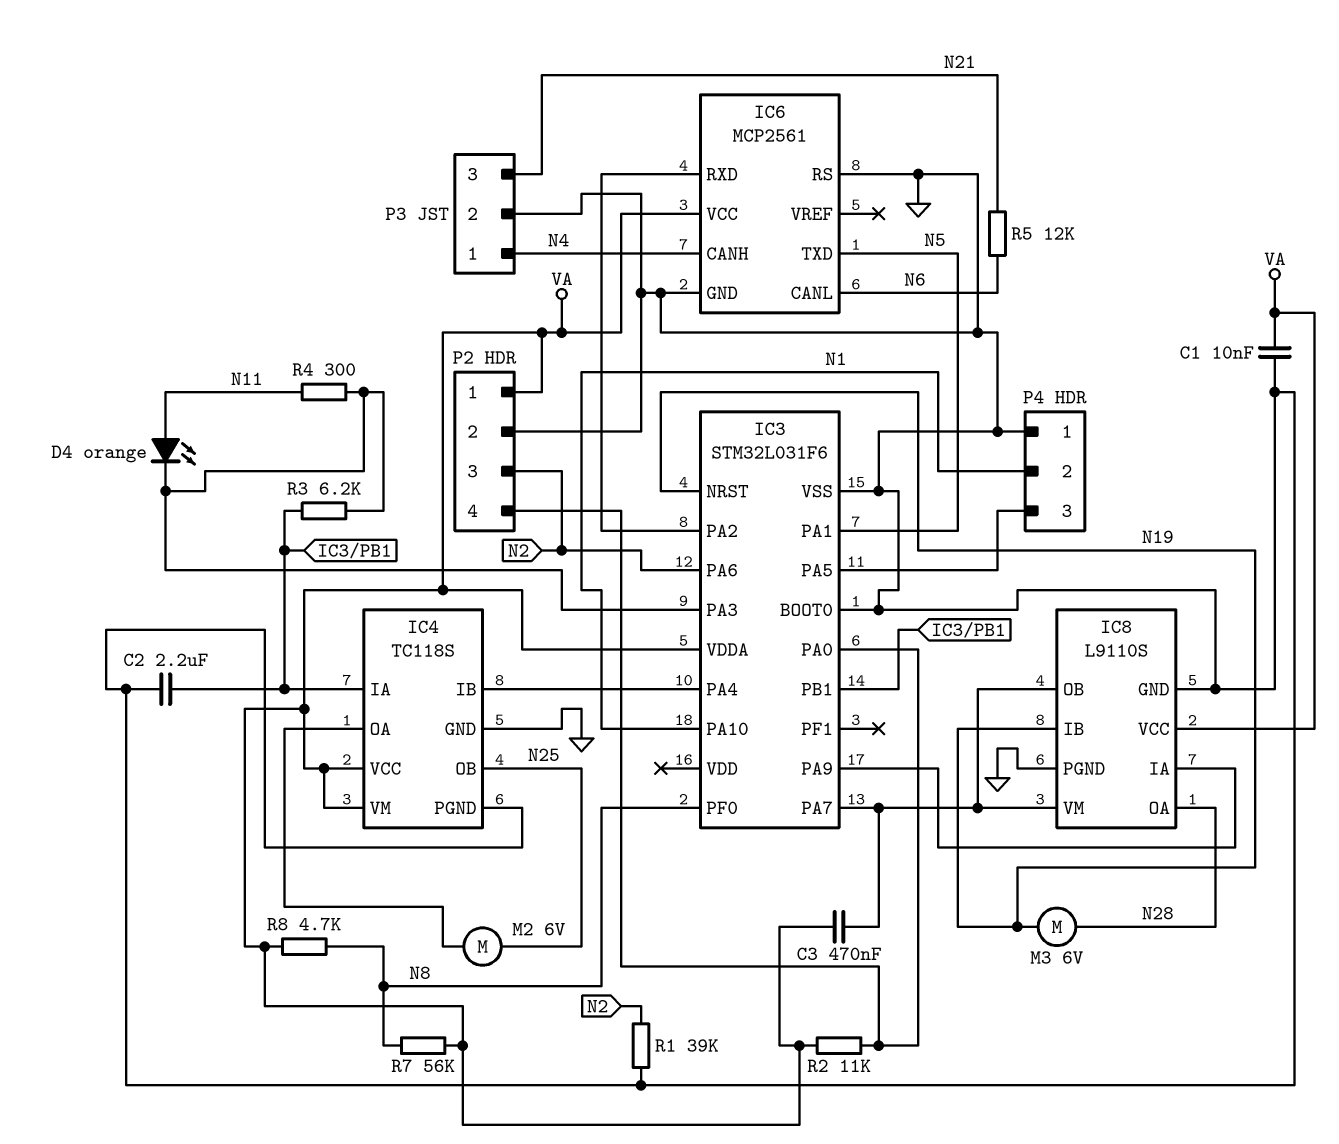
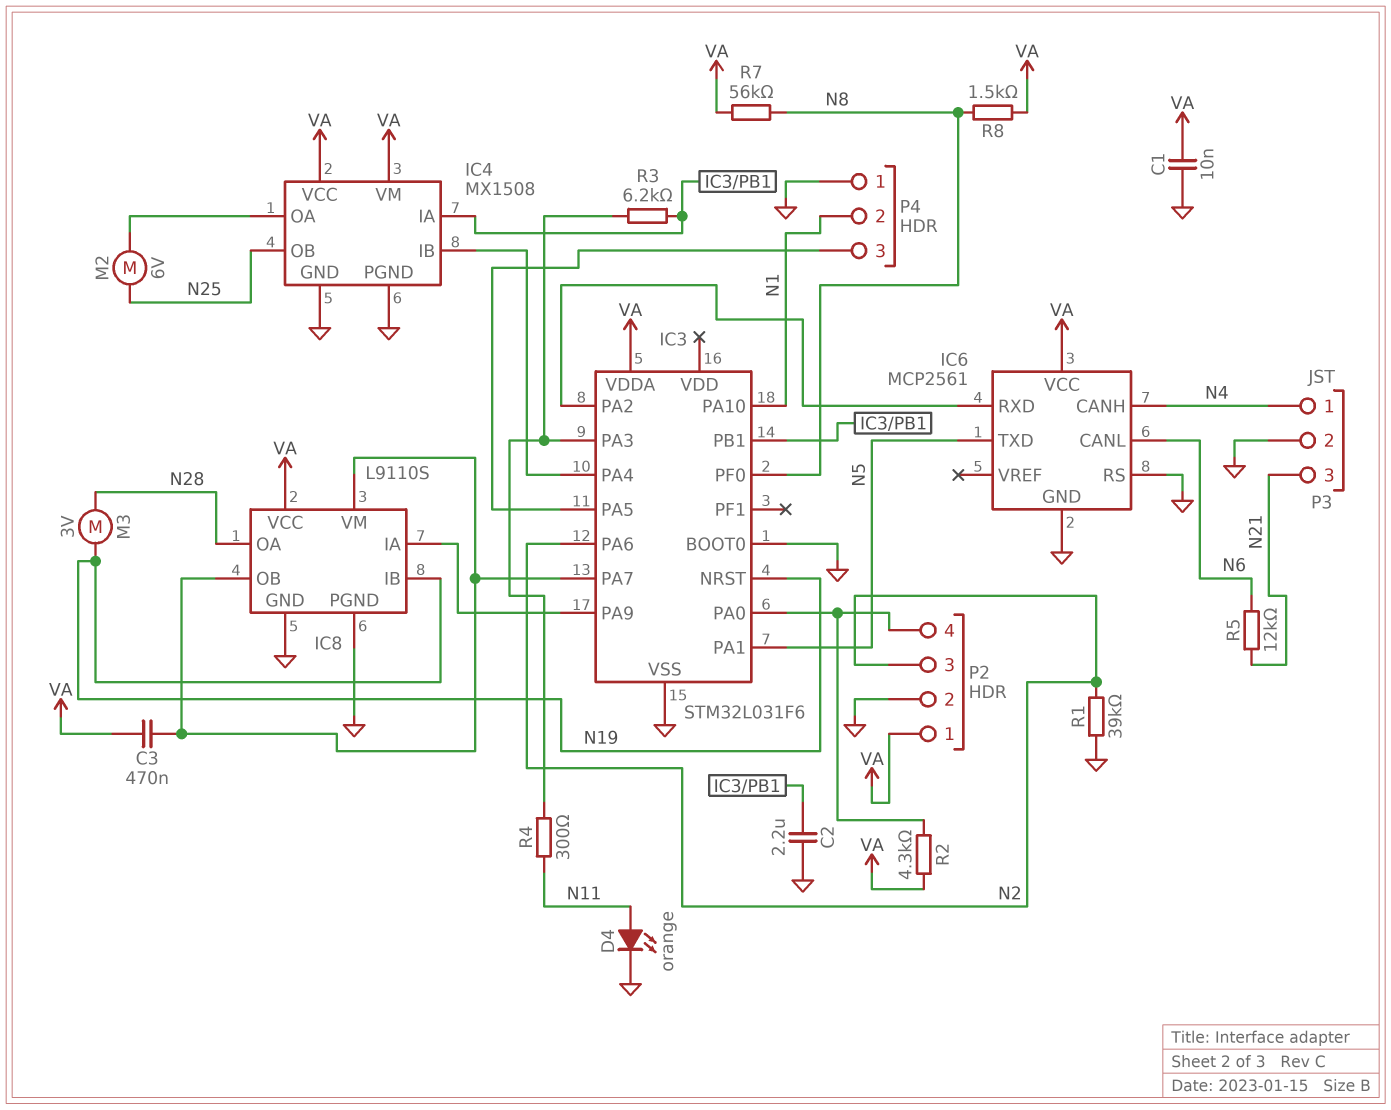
D4: LED orange (A N11, K IC3/PA3) -> LED orange (A N11, K GND)
IC4: TC118S -> MX1508
M3: motor 6V (N19, N28) -> motor 3V (N19, N28)
R2: 11k (IC3/PA0, VA) -> 4.3k (IC3/PA0, VA)
R8: 4.7k (N8, VA) -> 1.5k (N8, VA)

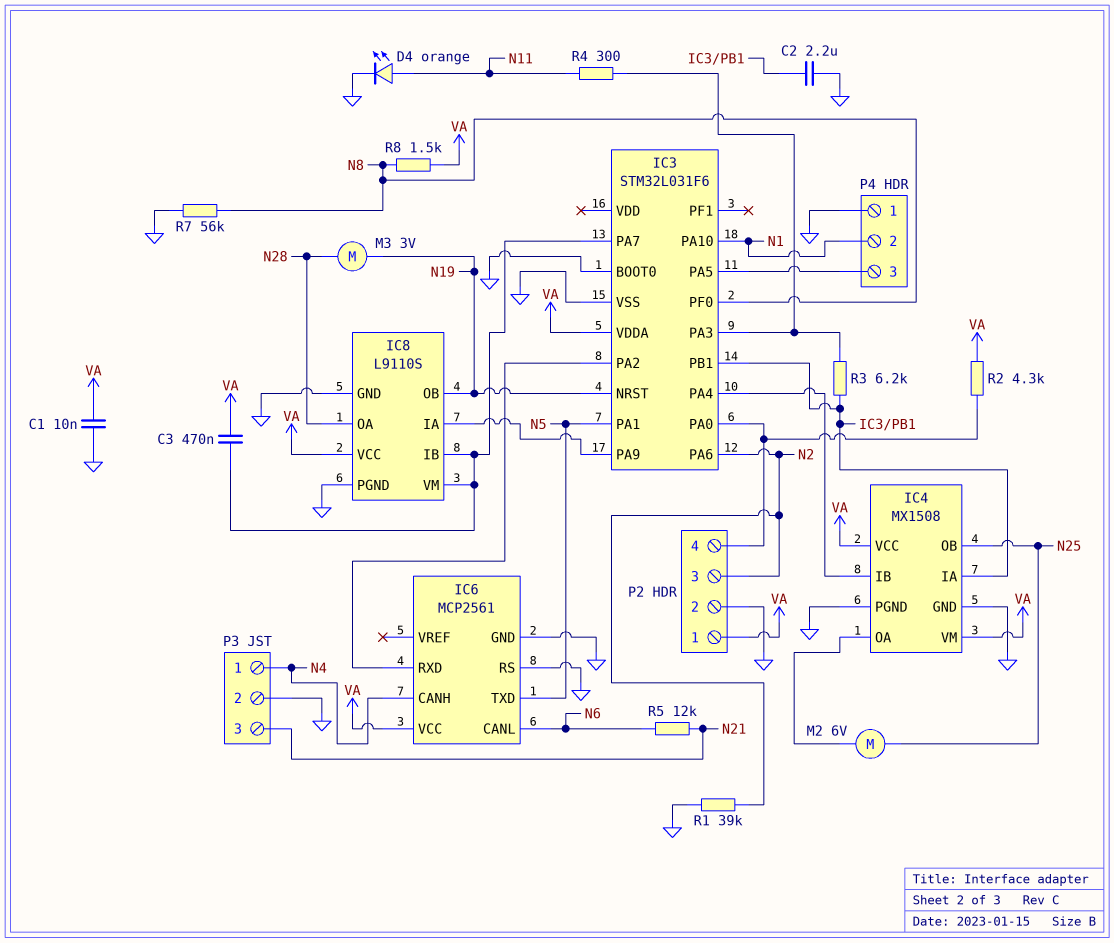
IC8 pin IB: N19 -> IC3/PA7
IC8 pin OB: IC3/PA7 -> N19
R7: 56k (N8, VA) -> 56k (GND, N8)

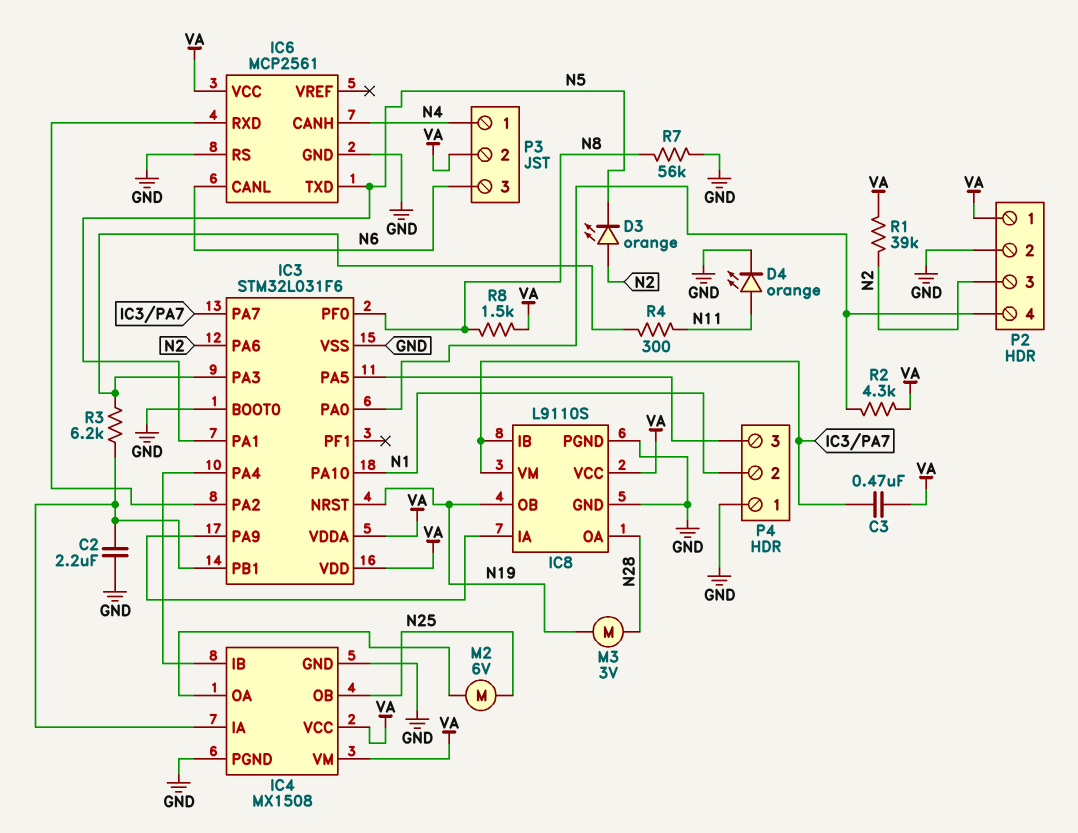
C1: 10nF (GND, VA) -> none
D3: none -> LED orange (A N2, K N5)
IC3 pin VDD: none -> VA
P3 pin 2: GND -> VA
P3 pin 3: N21 -> N6
R1: 39k (GND, N2) -> 39k (N2, VA)
R5: 12k (N6, N21) -> none

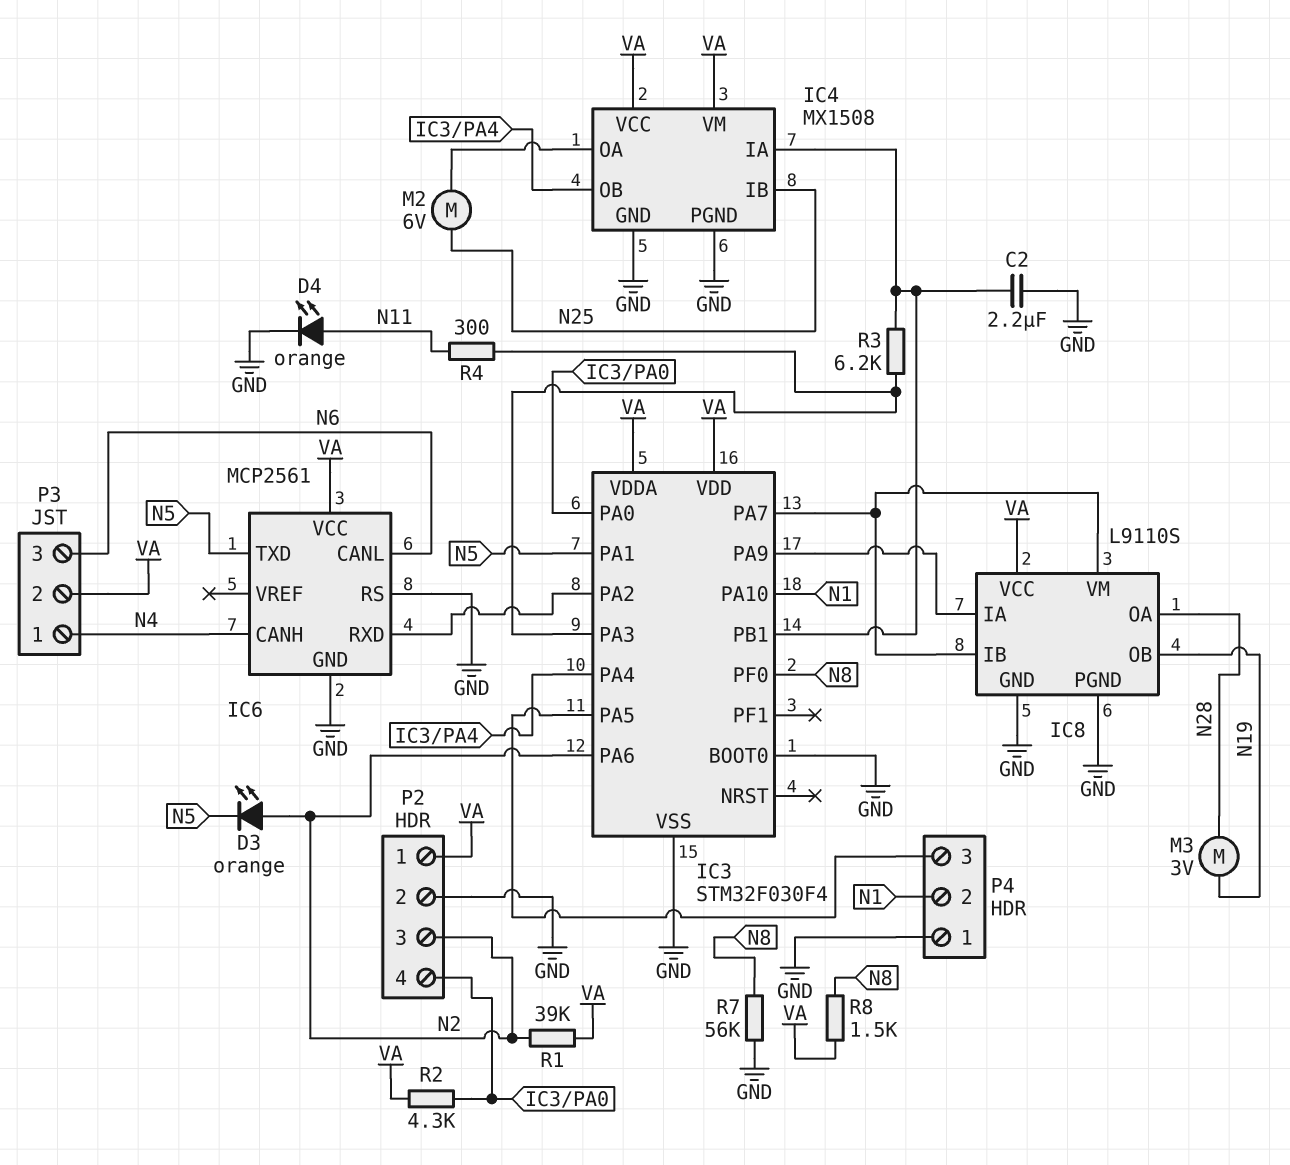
C3: 470nF (IC3/PA7, VA) -> none
IC3: STM32L031F6 -> STM32F030F4
IC3 pin NRST: N19 -> none
IC4 pin IB: IC3/PA4 -> N25
IC4 pin OB: N25 -> IC3/PA4

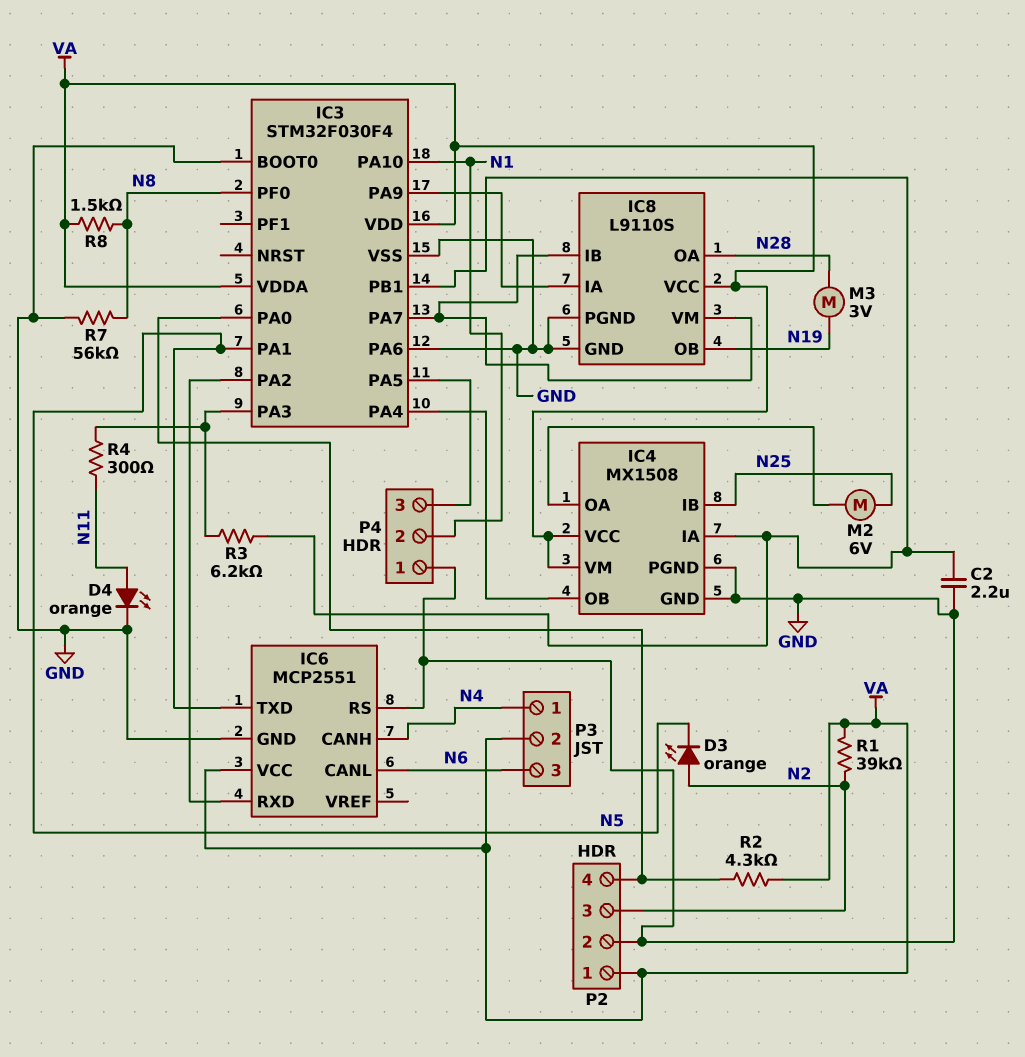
IC3 pin PA6: N2 -> GND
IC6: MCP2561 -> MCP2551

